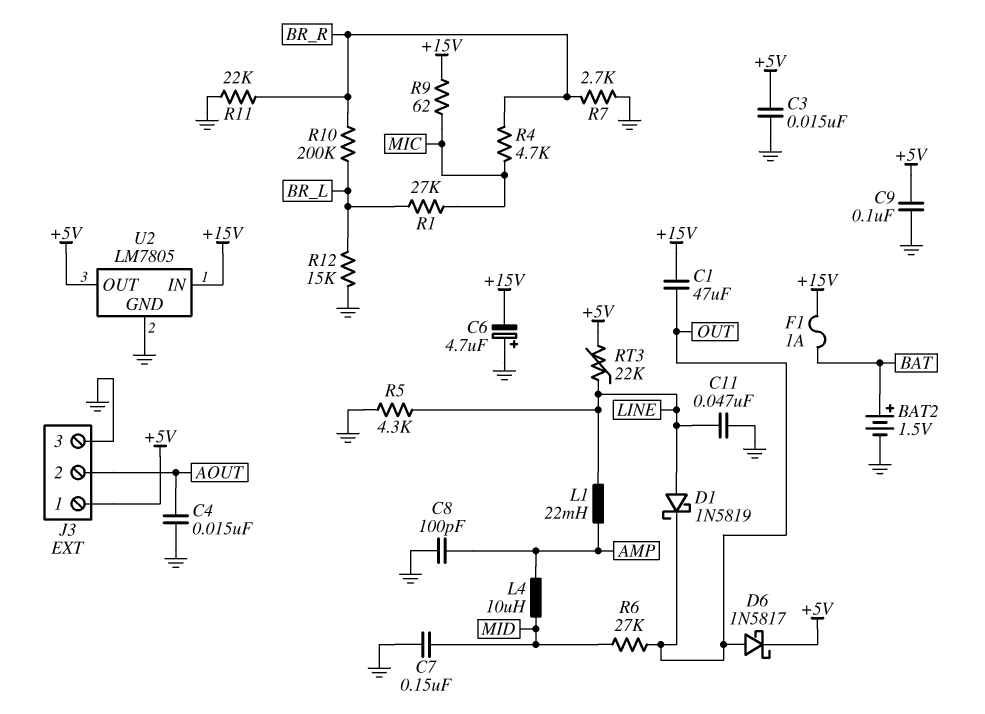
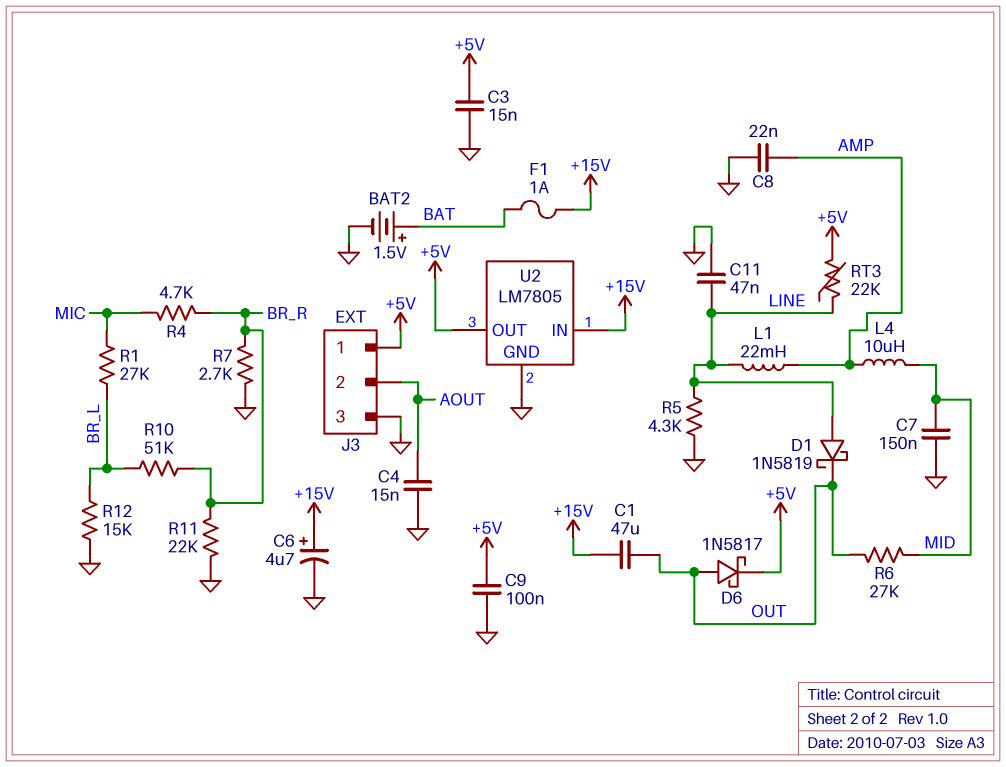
C6: 4.7uF (plus GND, minus +15V) -> 4.7uF (plus +15V, minus GND)
C8: 100pF (AMP, GND) -> 22nF (AMP, GND)
R9: 62 (+15V, MIC) -> none
R10: 200k (BR_L, BR_R) -> 51k (BR_L, BR_R)

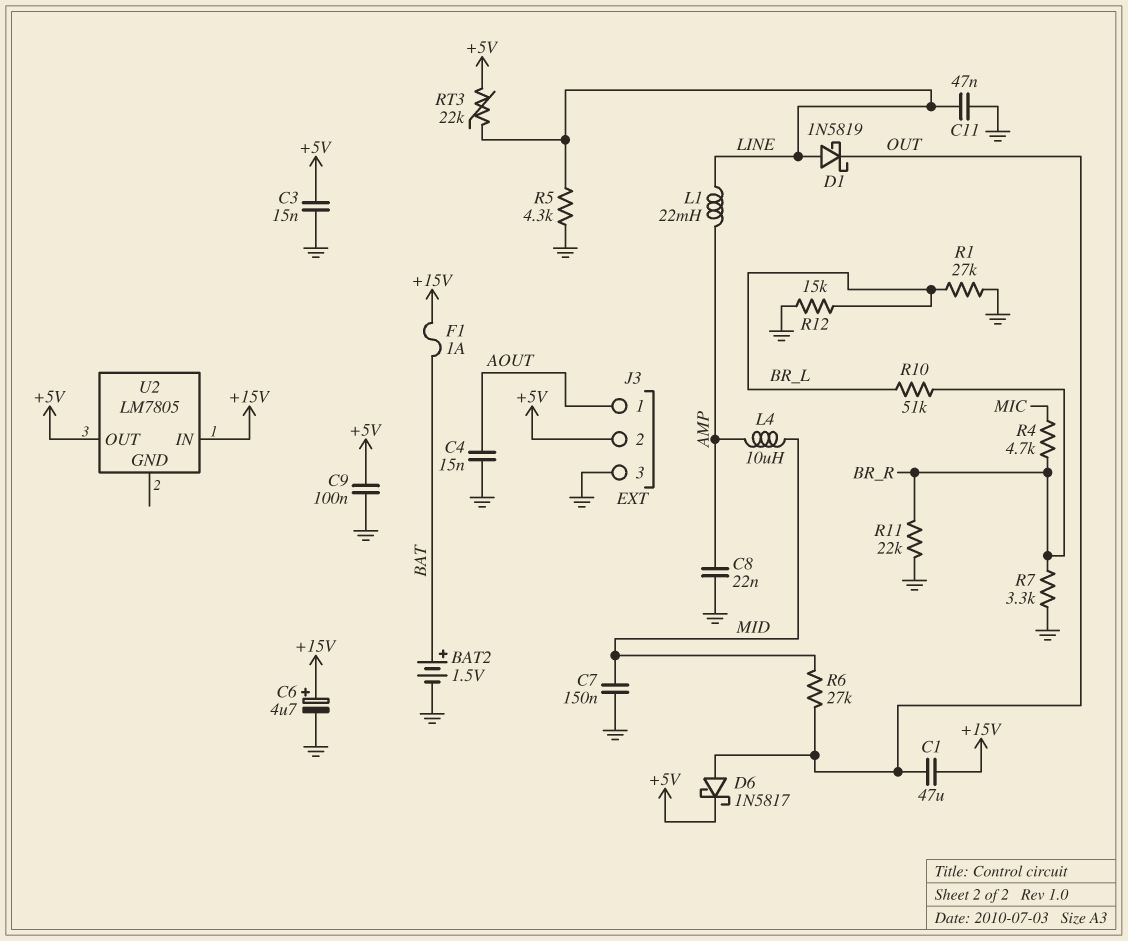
J3 pin 1: +5V -> AOUT
J3 pin 2: AOUT -> +5V
R1: 27k (BR_L, MIC) -> 27k (BR_L, GND)
R7: 2.7k (BR_R, GND) -> 3.3k (BR_R, GND)
U2 pin GND: GND -> none

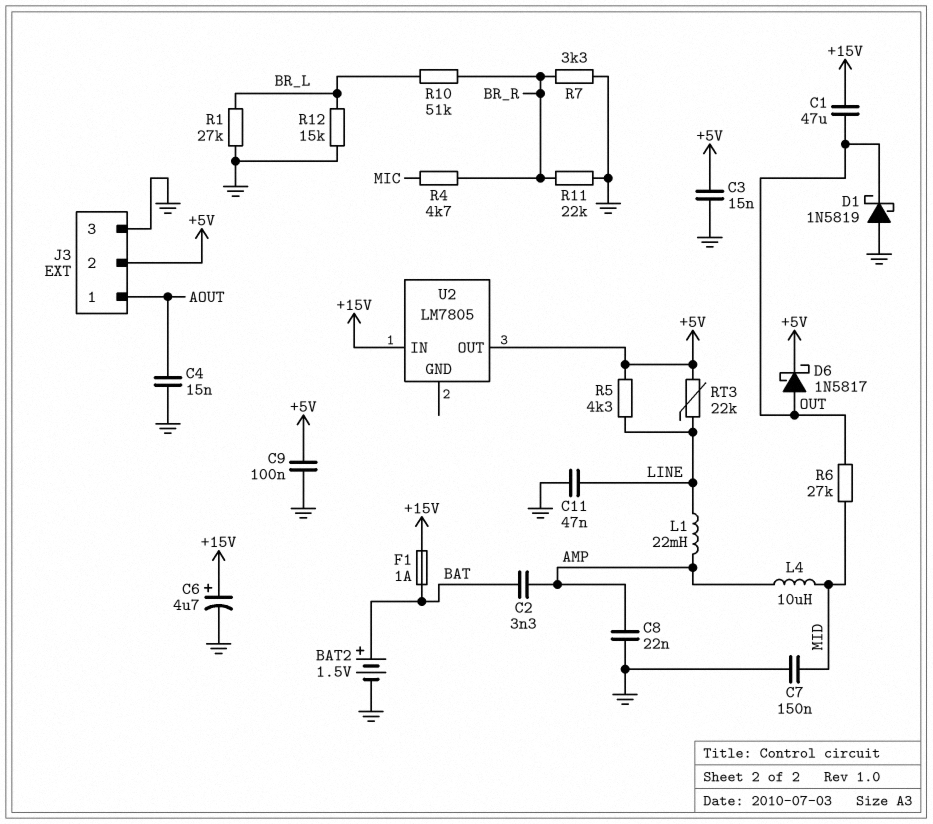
C2: none -> 3.3nF (AMP, BAT)
D1: schottky 1N5819 (A LINE, K OUT) -> schottky 1N5819 (A GND, K OUT)
R5: 4.3k (GND, LINE) -> 4.3k (+5V, LINE)

